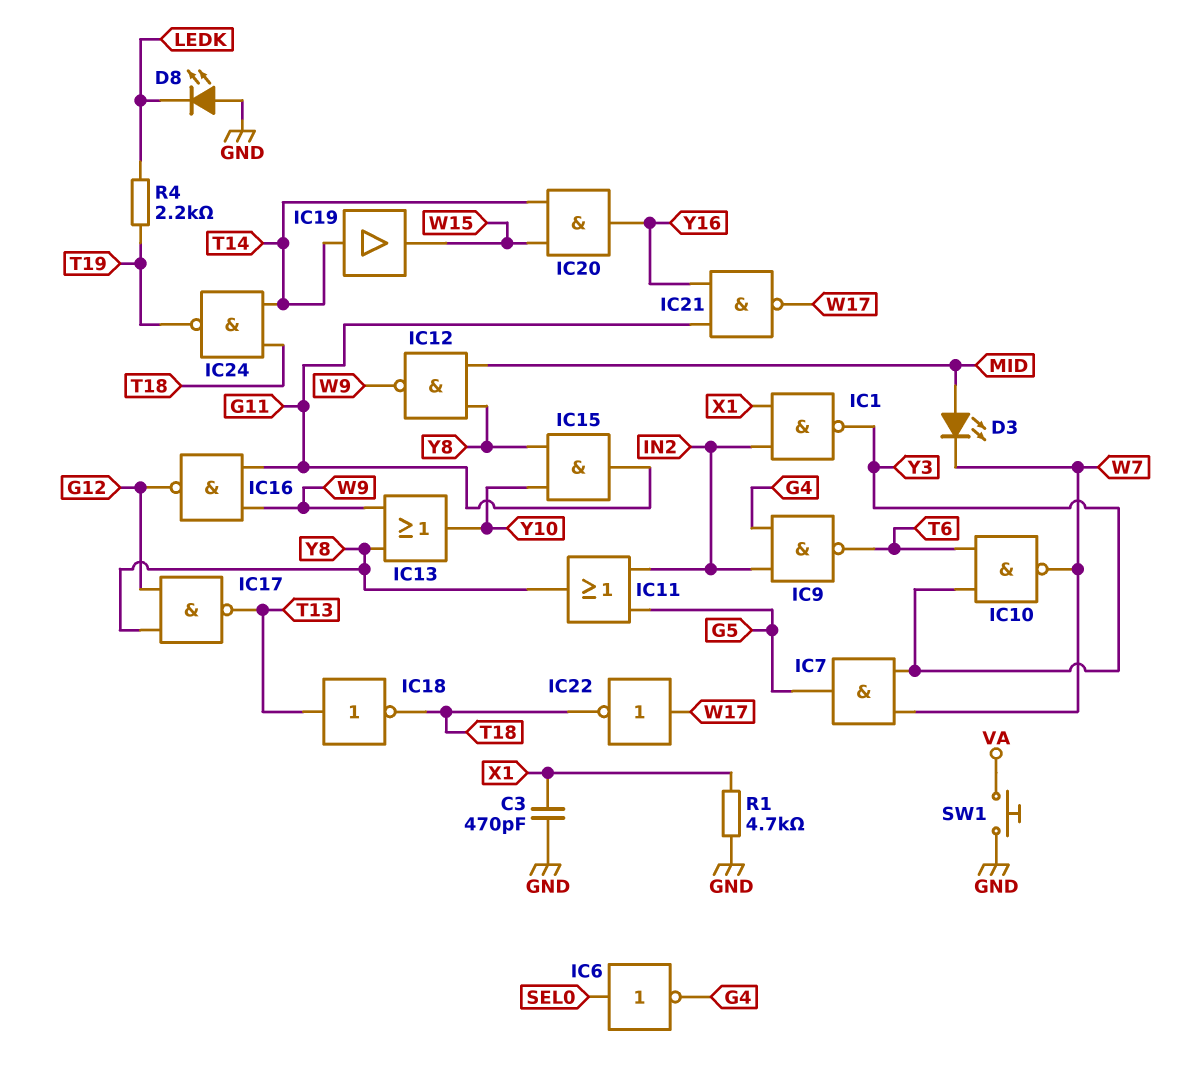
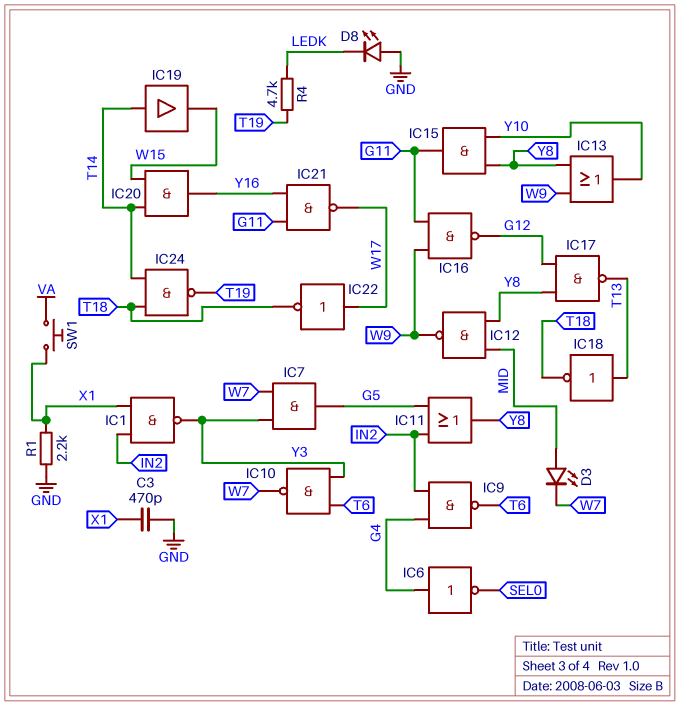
IC6: NOT (in SEL0, out G4) -> NOT (in G4, out SEL0)
R1: 4.7k (GND, X1) -> 2.2k (GND, X1)
R4: 2.2k (LEDK, T19) -> 4.7k (LEDK, T19)
SW1: button (GND, VA) -> button (VA, X1)

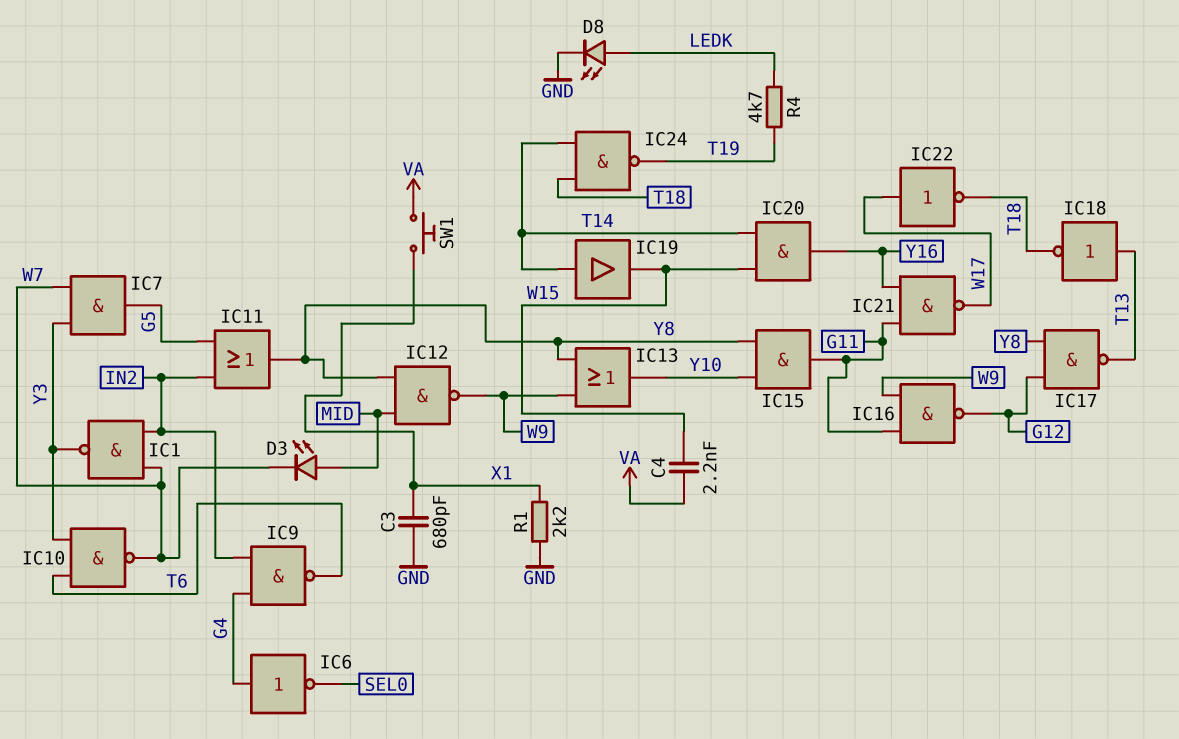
C3: 470pF (GND, X1) -> 680pF (GND, X1)
C4: none -> 2.2nF (VA, W15)
D8: LED (A GND, K LEDK) -> LED (A LEDK, K GND)
IC1: NAND (in IN2, in X1, out Y3) -> NAND (in IN2, in W7, out Y3)

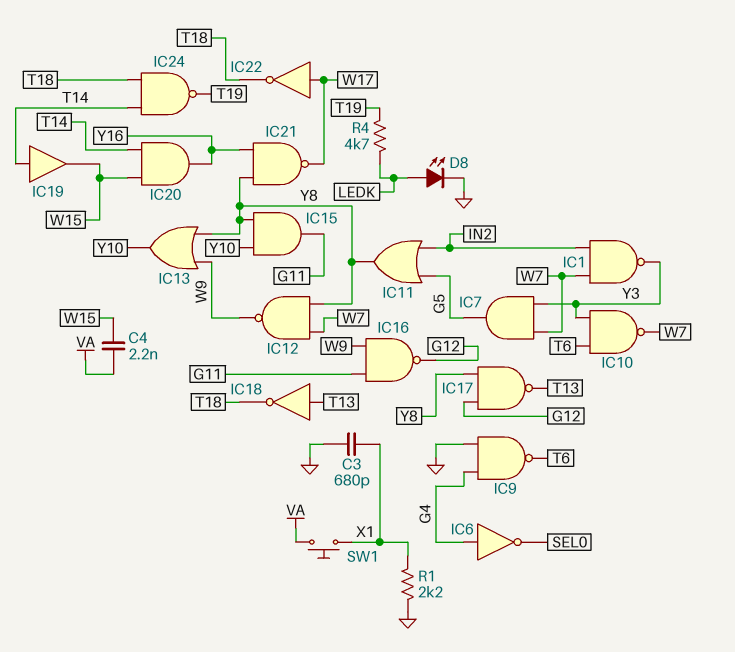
D3: LED (A MID, K W7) -> none
IC9: NAND (in G4, in IN2, out T6) -> NAND (in G4, in GND, out T6)
IC12: NAND (in MID, in Y8, out W9) -> NAND (in W7, in Y8, out W9)
IC21: NAND (in G11, in Y16, out W17) -> NAND (in Y8, in Y16, out W17)

